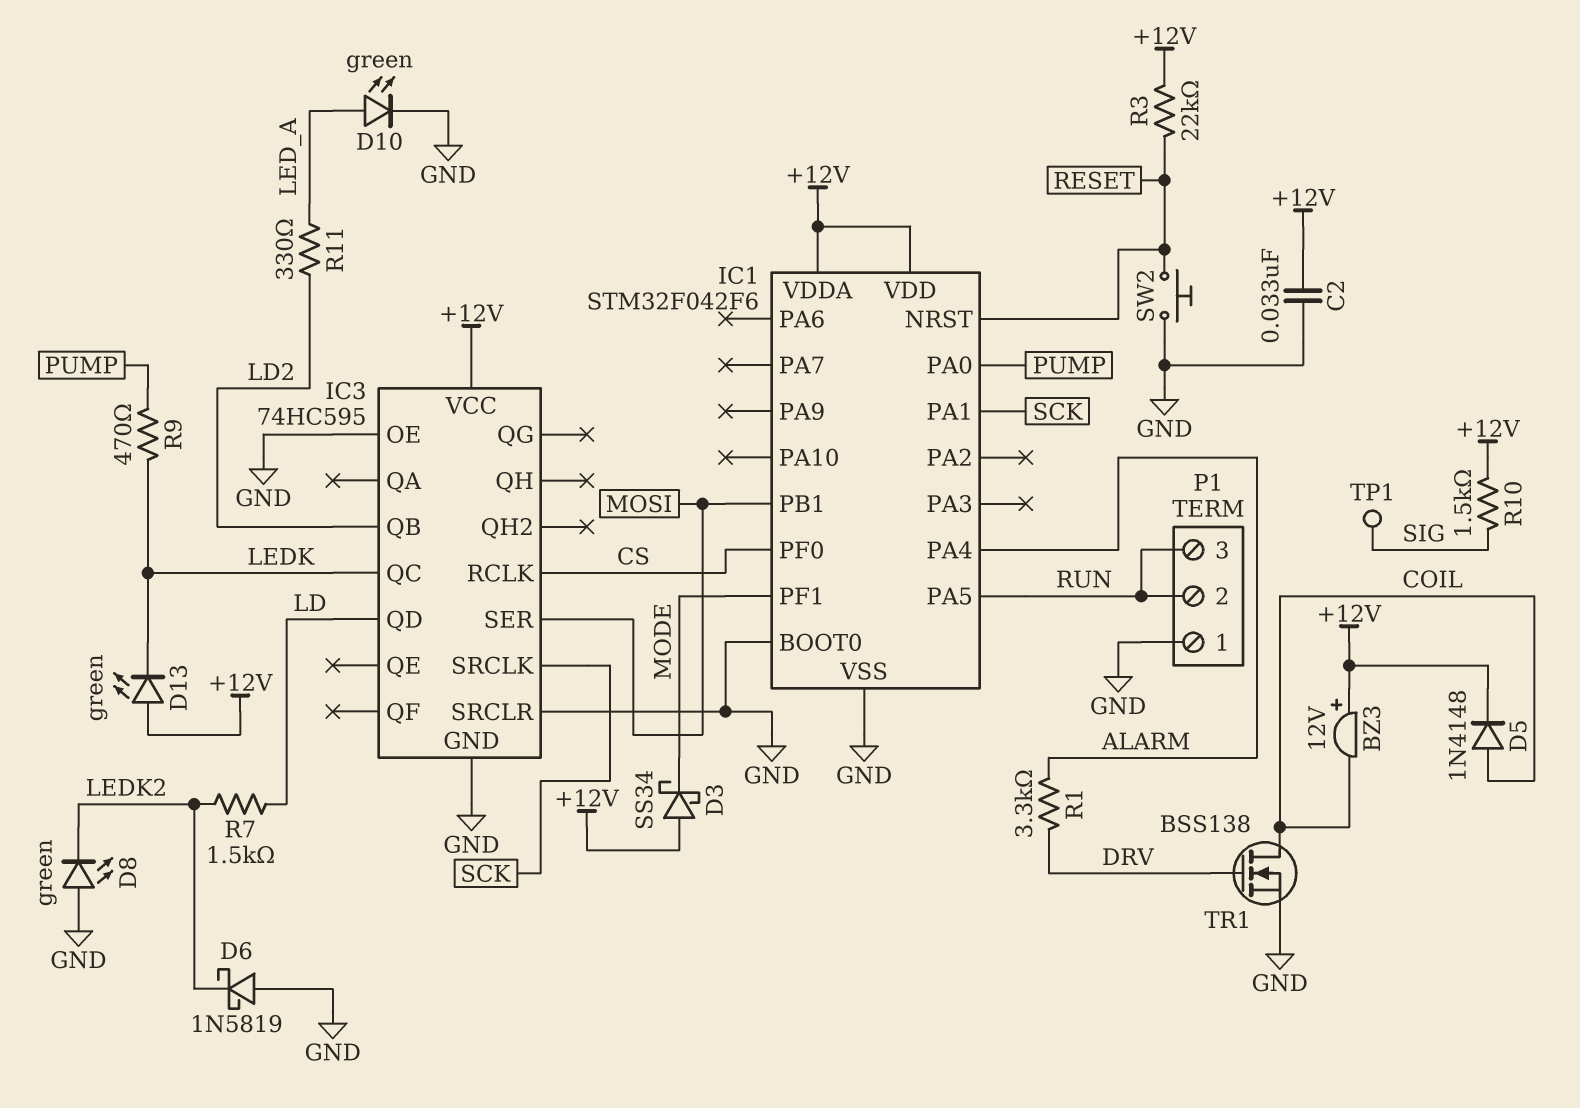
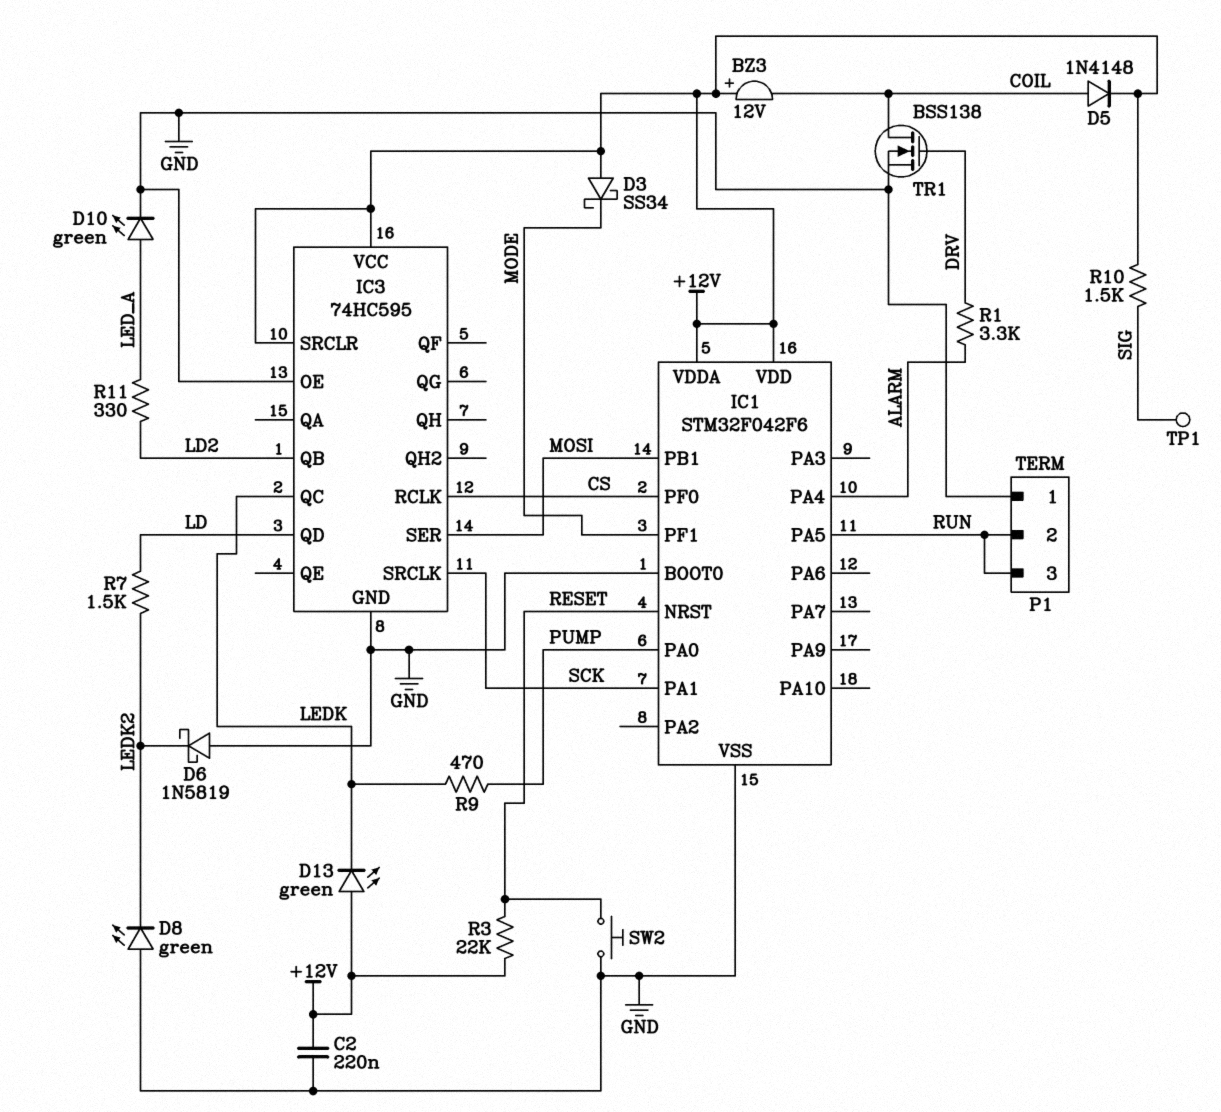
C2: 33nF (+12V, GND) -> 220nF (+12V, GND)
IC3 pin SRCLR: GND -> +12V

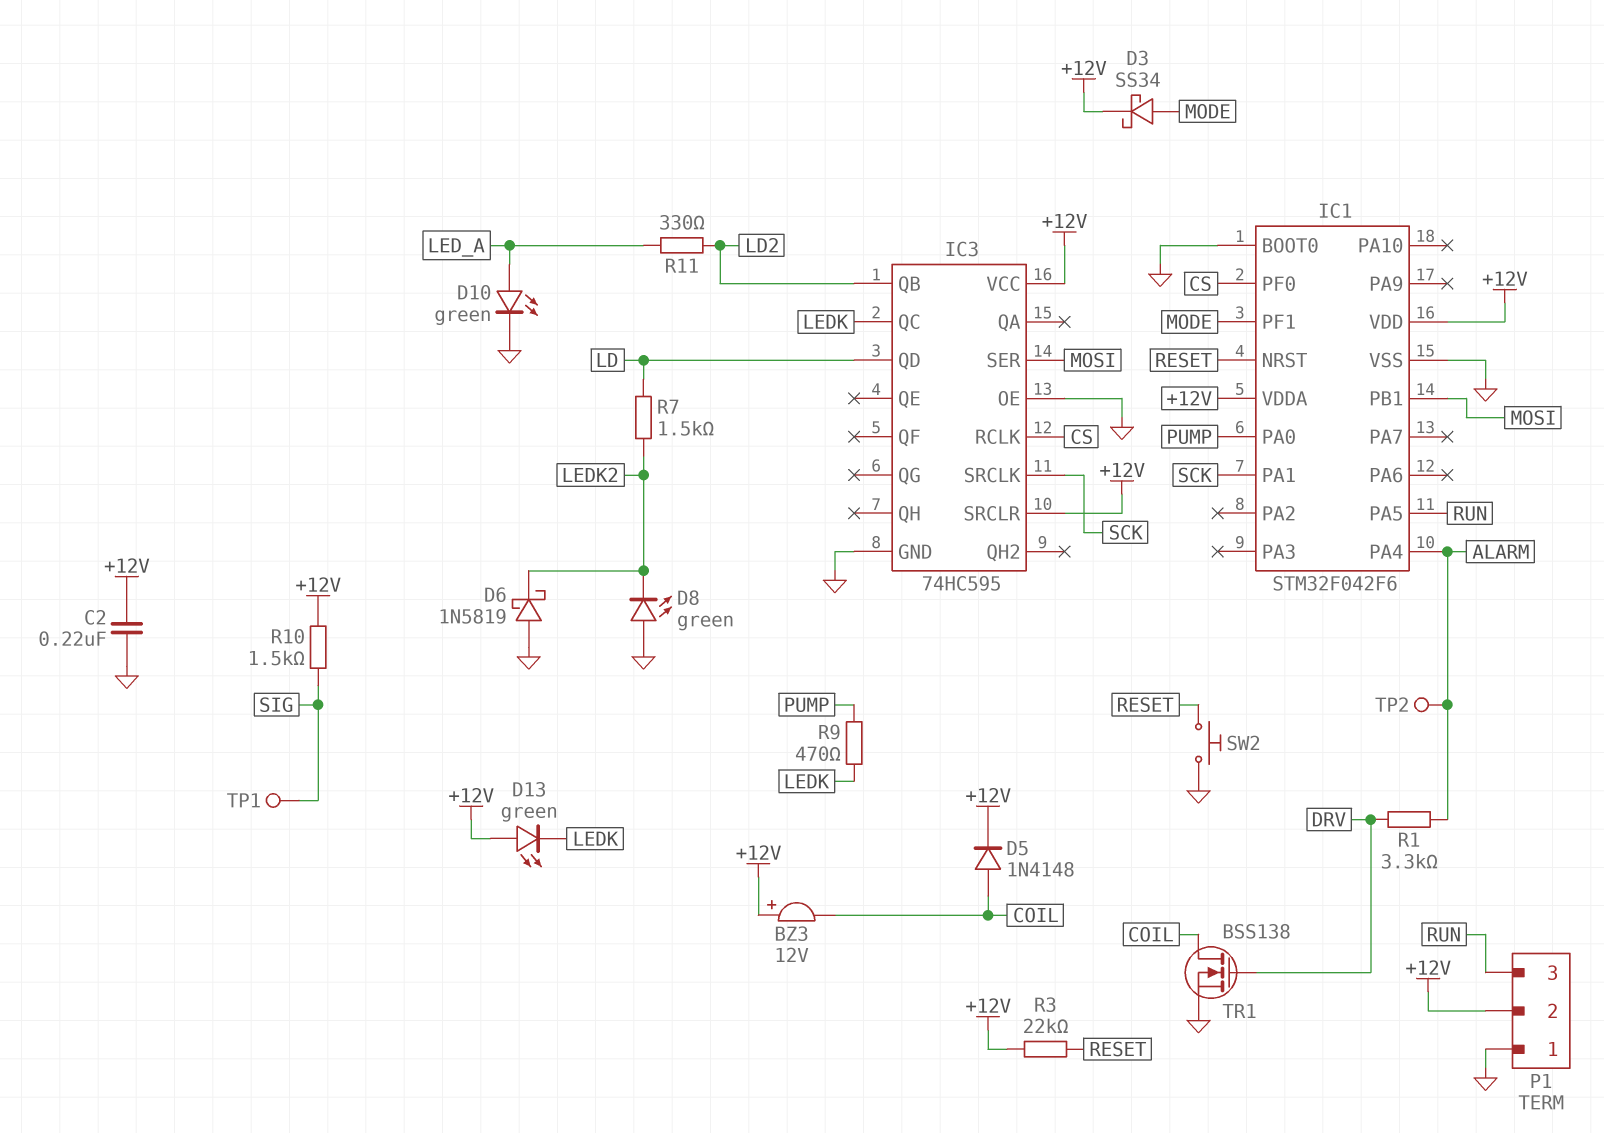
D3: schottky SS34 (A +12V, K MODE) -> schottky SS34 (A MODE, K +12V)
P1 pin 2: RUN -> +12V
TP2: none -> test point (ALARM)

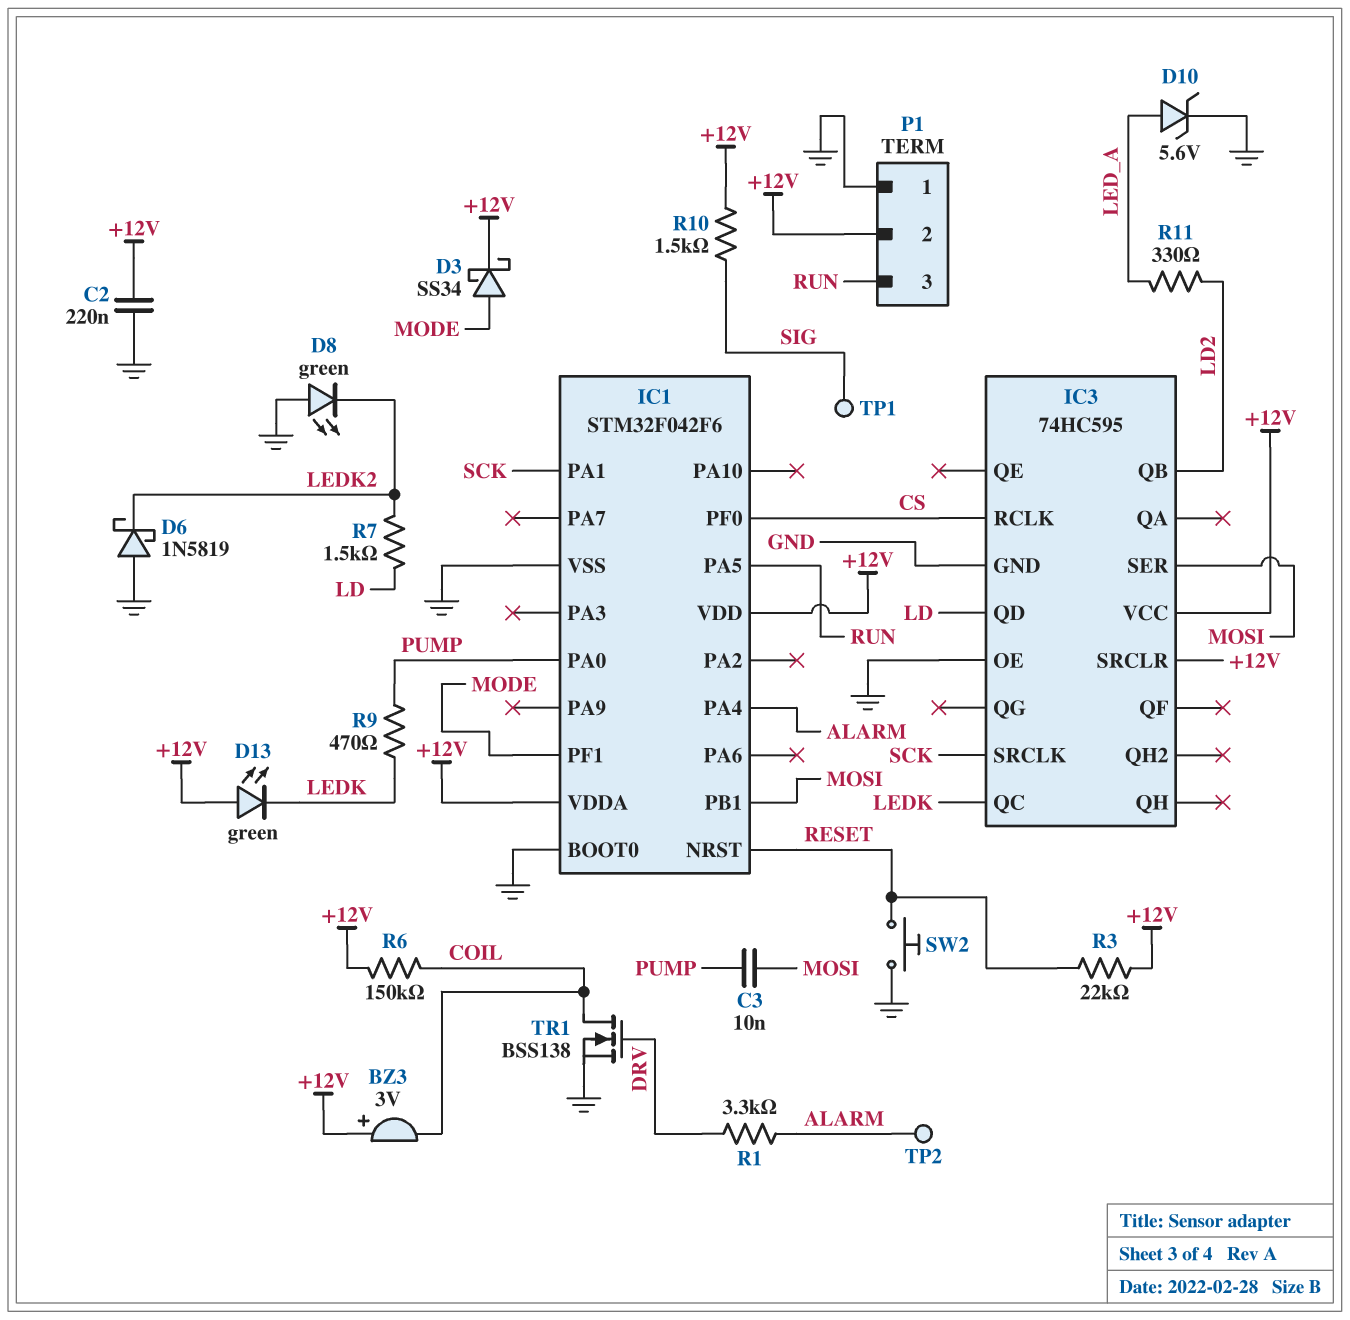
BZ3: buzzer 12V (plus +12V, minus COIL) -> buzzer 3V (plus +12V, minus COIL)
C3: none -> 10nF (MOSI, PUMP)
D5: diode 1N4148 (A COIL, K +12V) -> none
D10: LED green (A LED_A, K GND) -> zener 5.6V (A LED_A, K GND)
R6: none -> 150k (+12V, COIL)

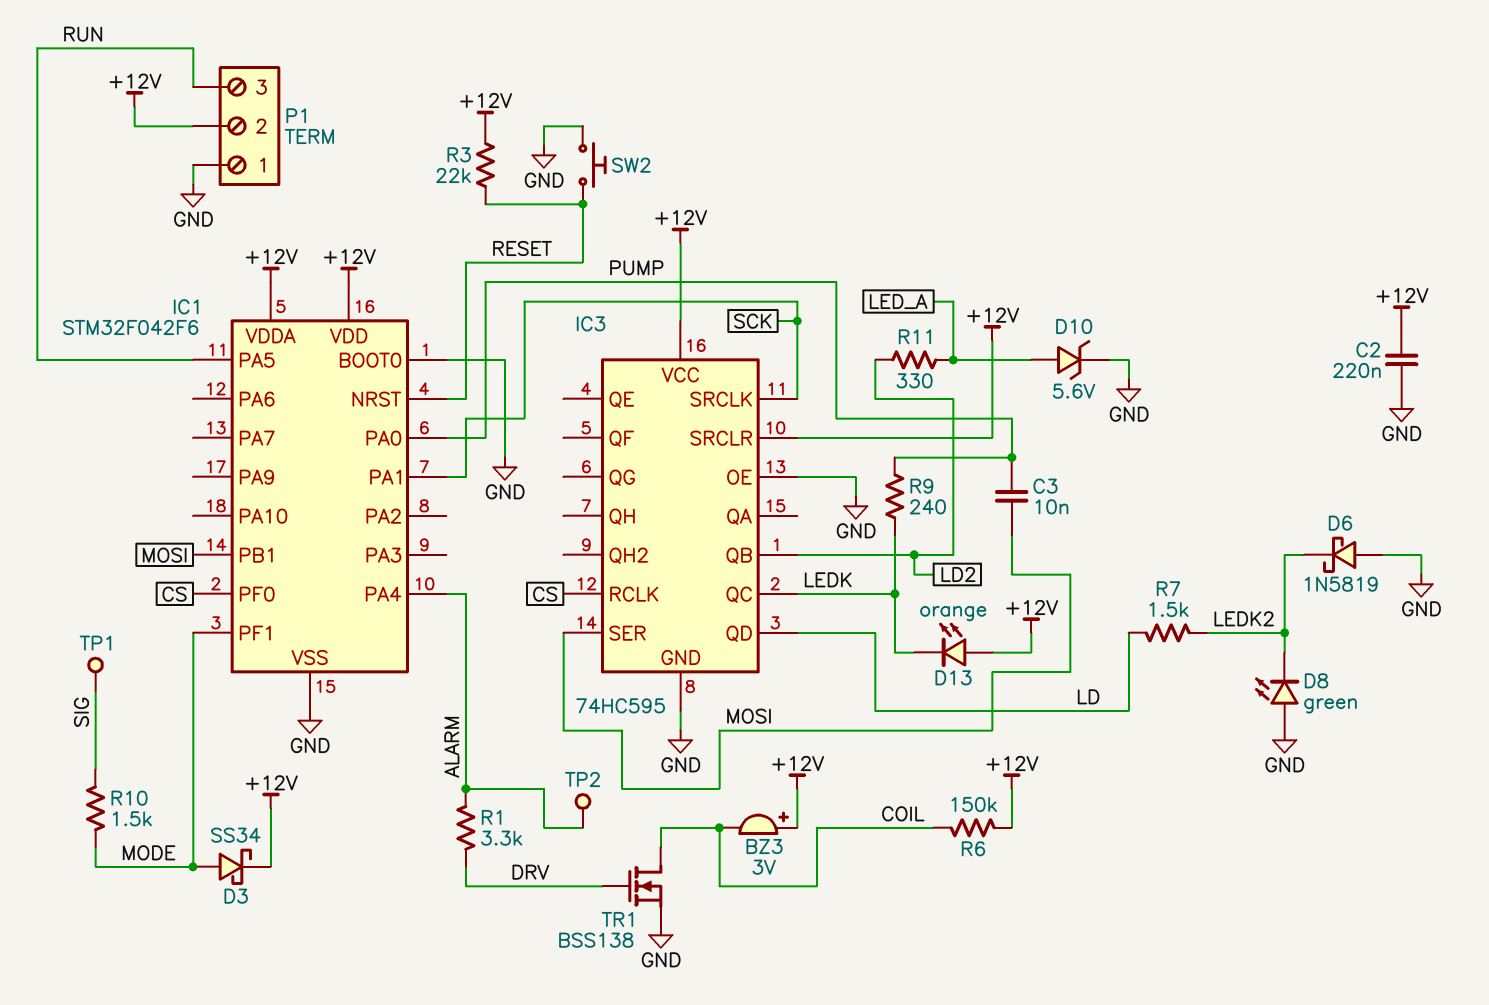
D13: LED green (A +12V, K LEDK) -> LED orange (A +12V, K LEDK)
R9: 470 (LEDK, PUMP) -> 240 (LEDK, PUMP)
R10: 1.5k (+12V, SIG) -> 1.5k (MODE, SIG)

